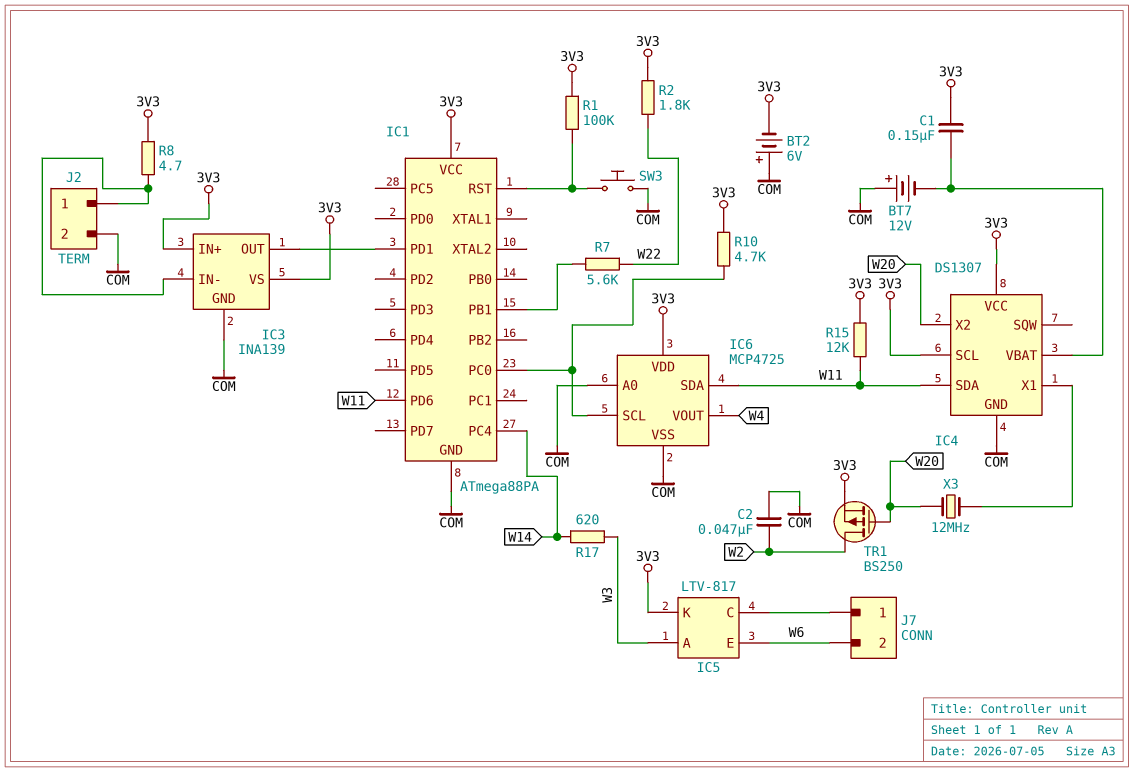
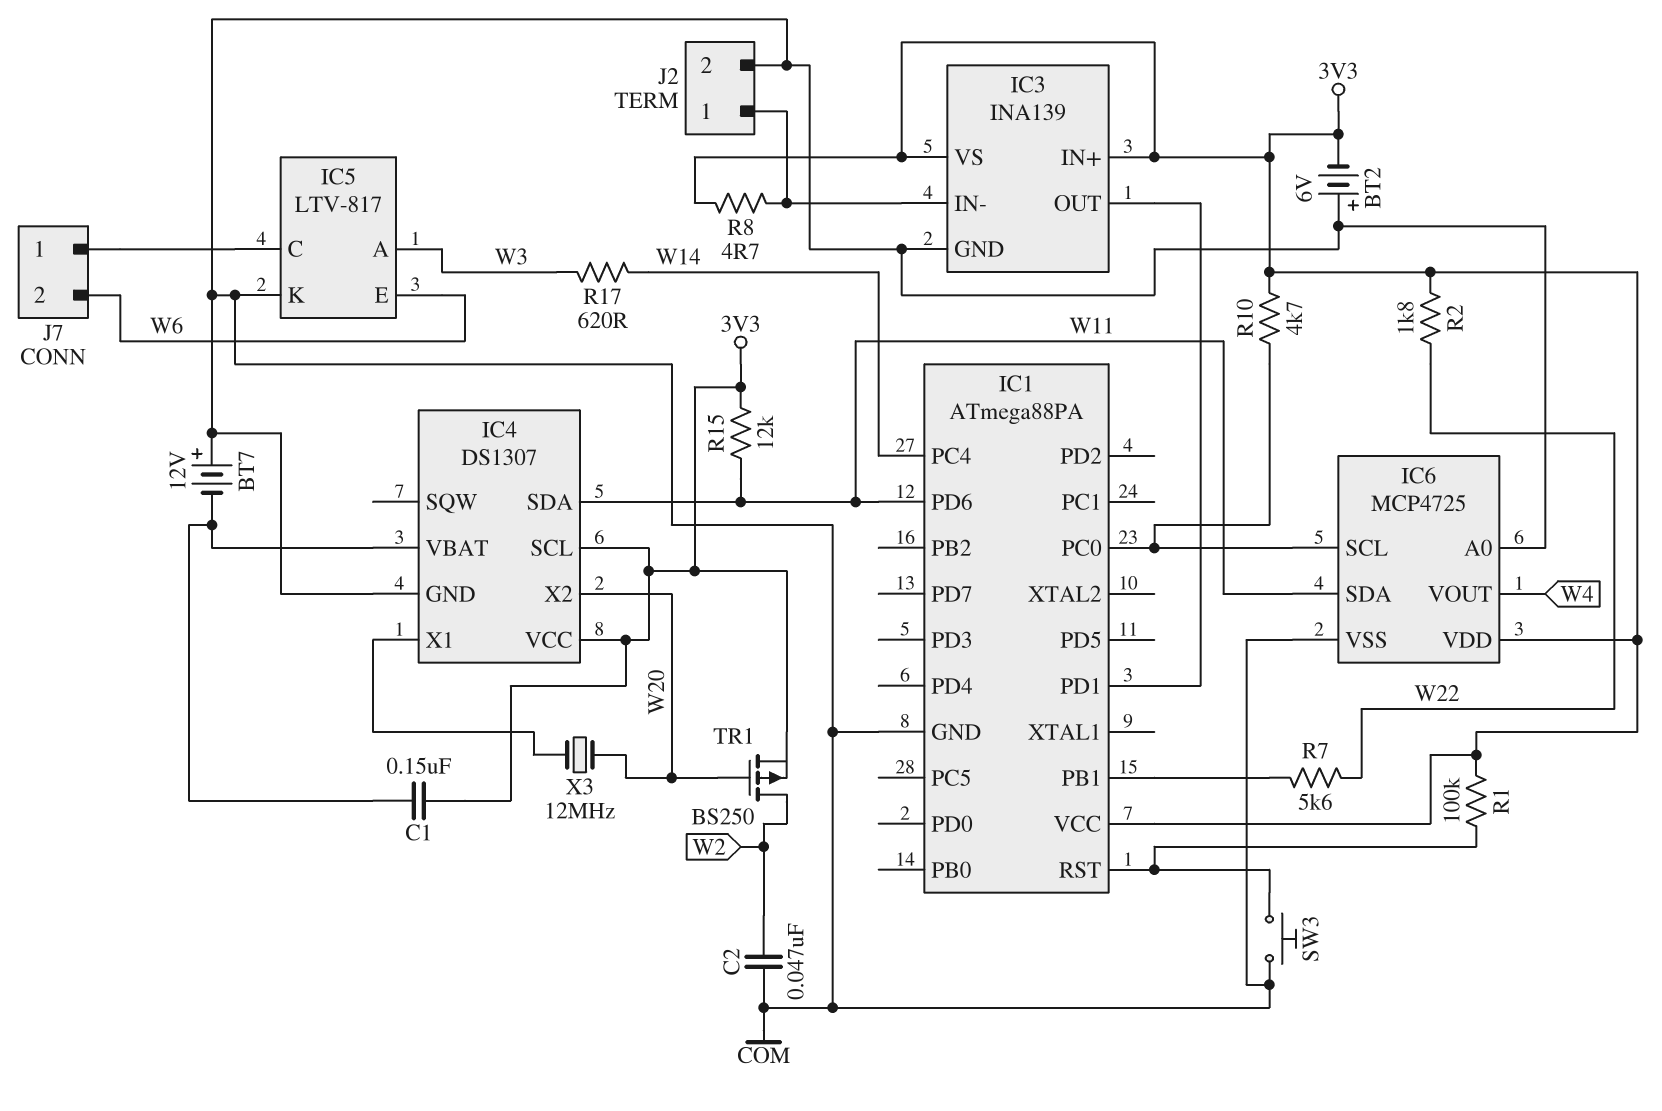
IC5 pin K: 3V3 -> COM

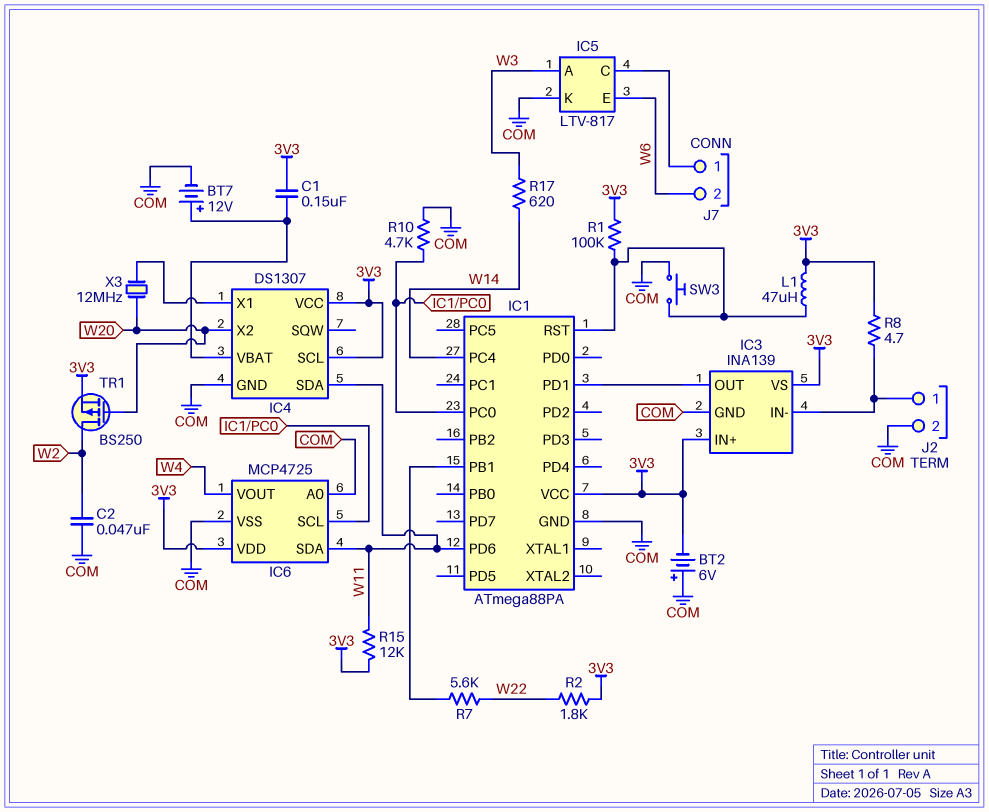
BT7: 12V (plus COM, minus IC4/VBAT) -> 12V (plus IC4/VBAT, minus COM)
L1: none -> 47uH (3V3, IC1/RST)
R10: 4.7k (3V3, IC1/PC0) -> 4.7k (COM, IC1/PC0)

